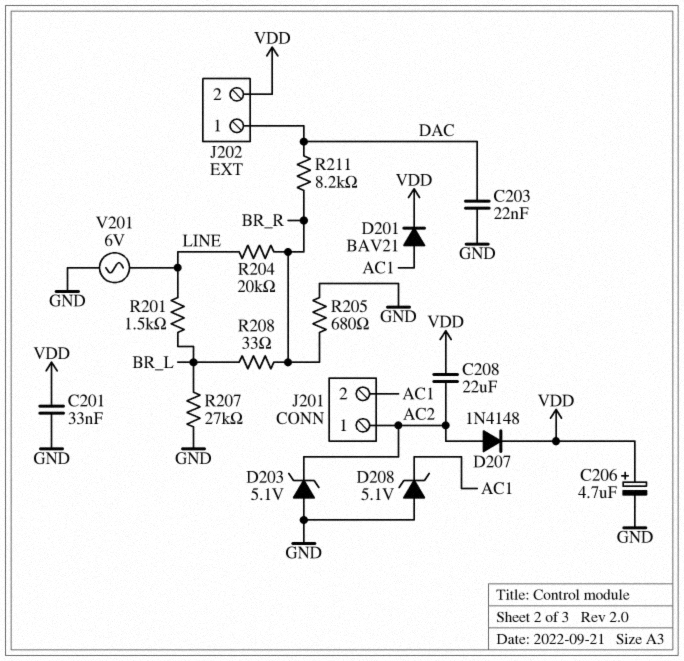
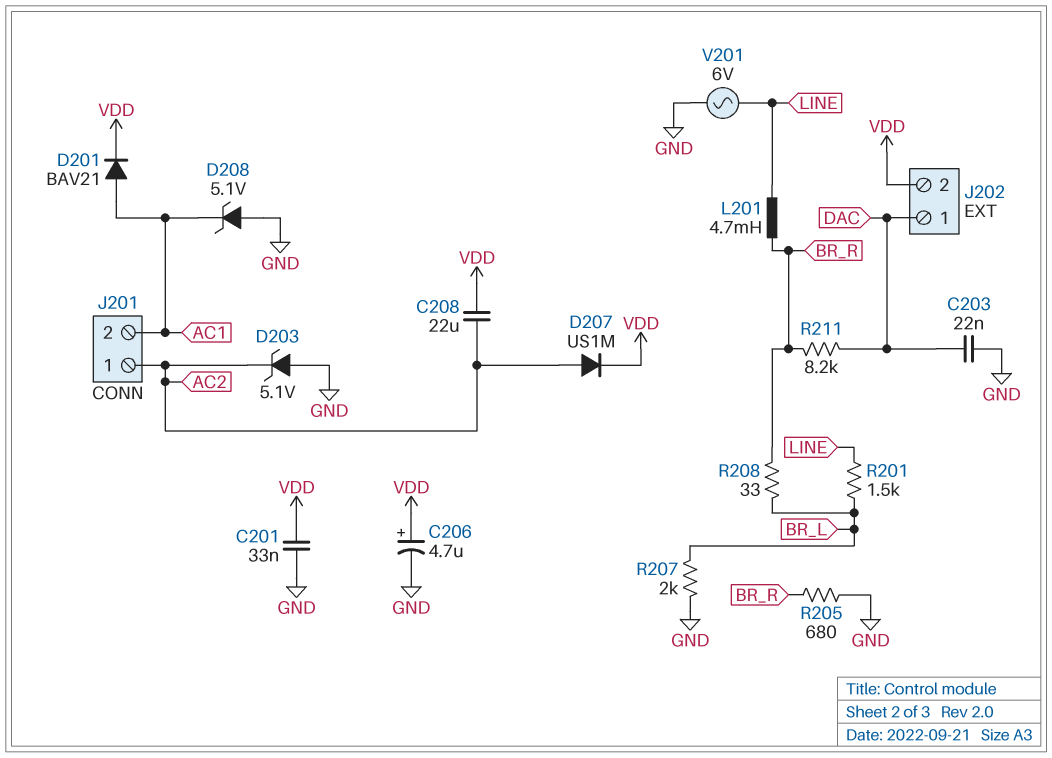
D207: diode 1N4148 (A AC2, K VDD) -> diode US1M (A AC2, K VDD)
L201: none -> 4.7mH (BR_R, LINE)
R204: 20k (BR_R, LINE) -> none
R207: 27k (BR_L, GND) -> 2k (BR_L, GND)

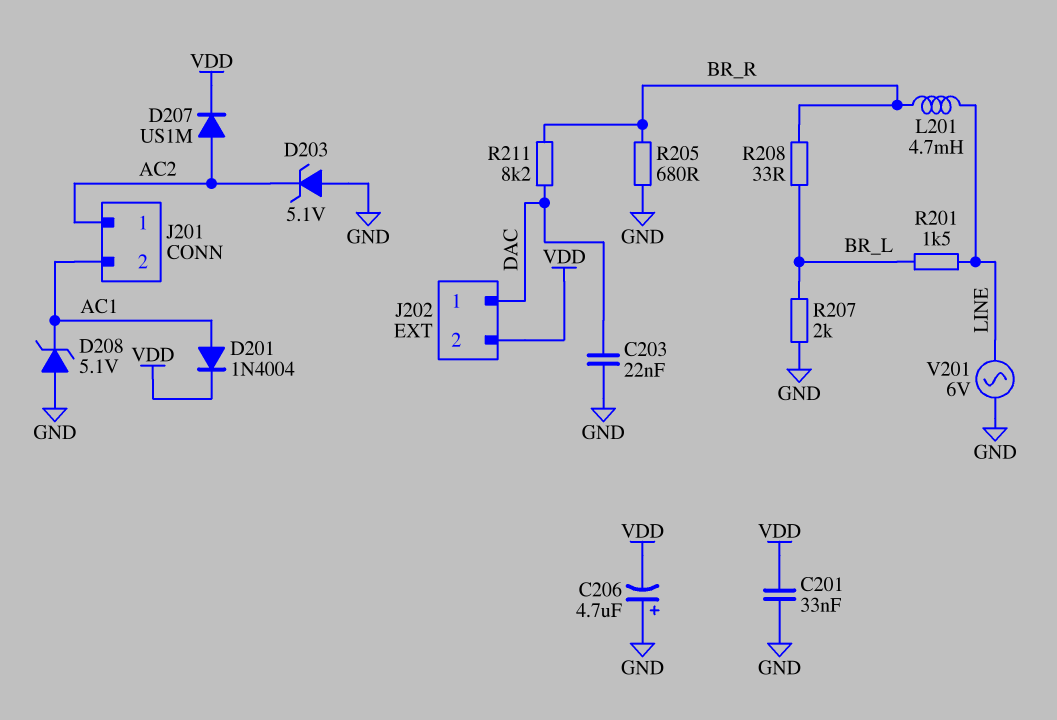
C206: 4.7uF (plus VDD, minus GND) -> 4.7uF (plus GND, minus VDD)
C208: 22uF (AC2, VDD) -> none
D201: diode BAV21 (A AC1, K VDD) -> diode 1N4004 (A AC1, K VDD)

